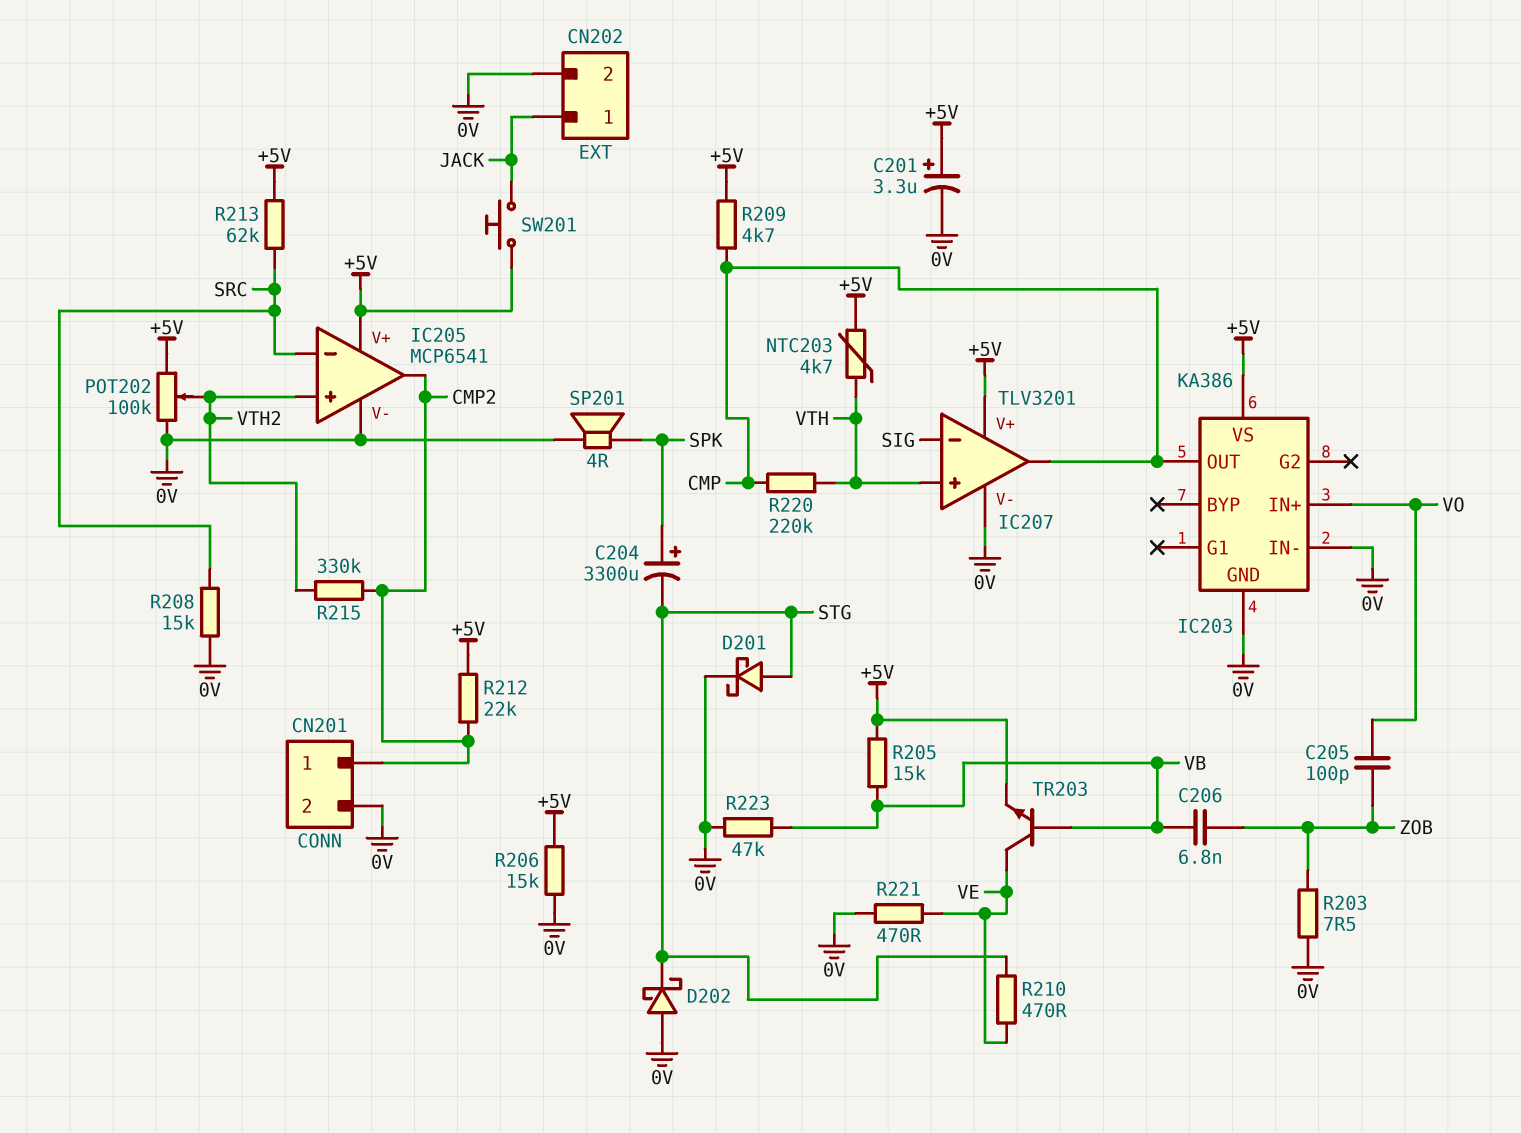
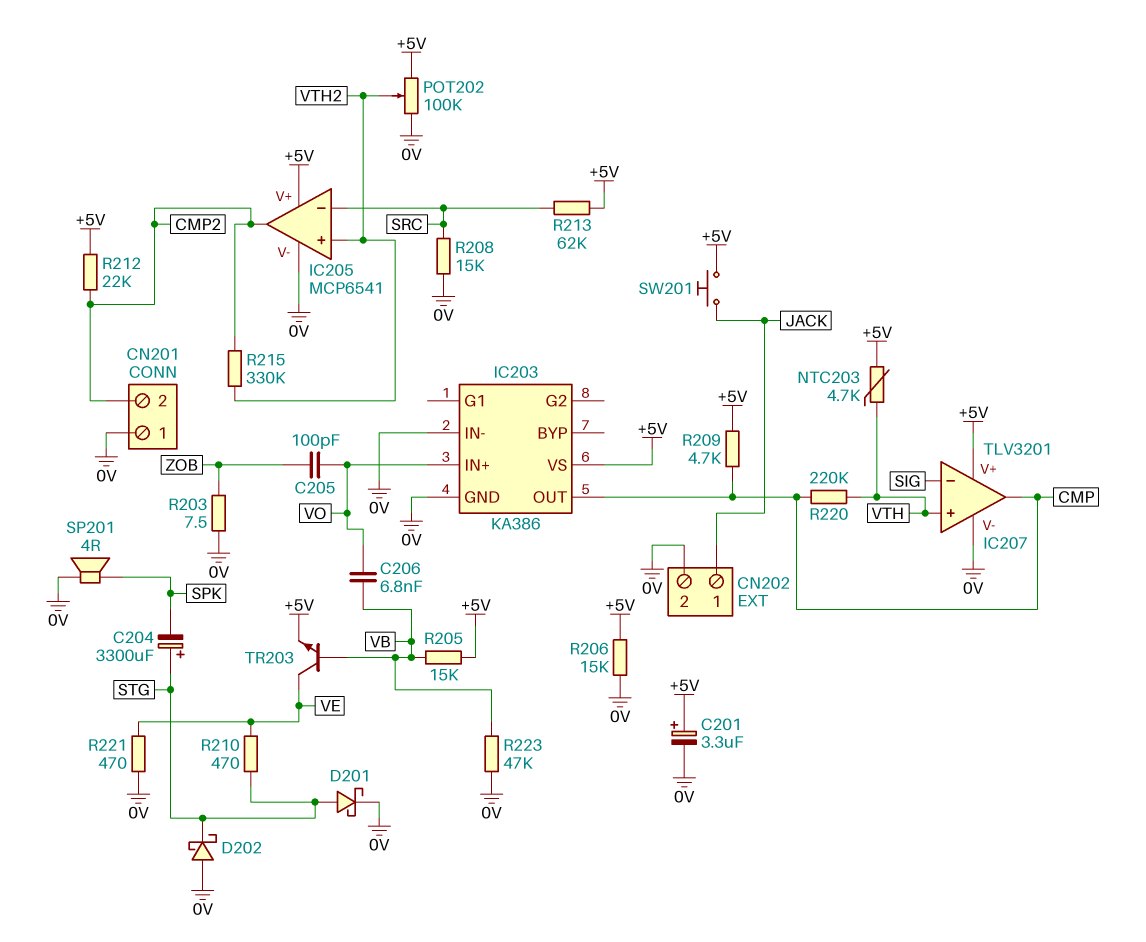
C204: 3300uF (plus SPK, minus STG) -> 3300uF (plus STG, minus SPK)
C206: 6.8nF (VB, ZOB) -> 6.8nF (VB, VO)
CN201 pin 1: CMP2 -> 0V
CN201 pin 2: 0V -> CMP2

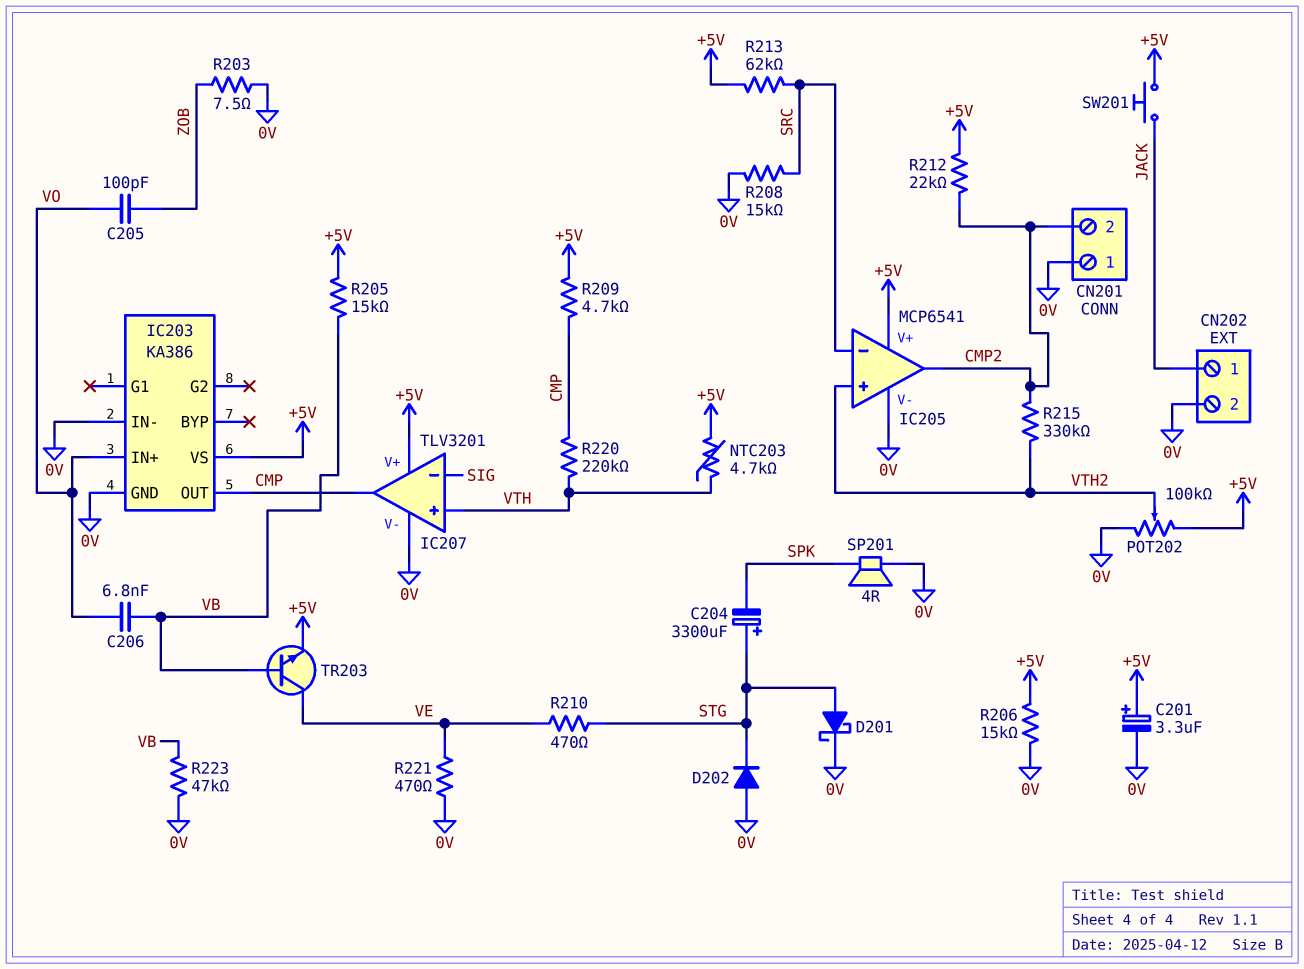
D202: schottky (A 0V, K STG) -> diode (A 0V, K STG)

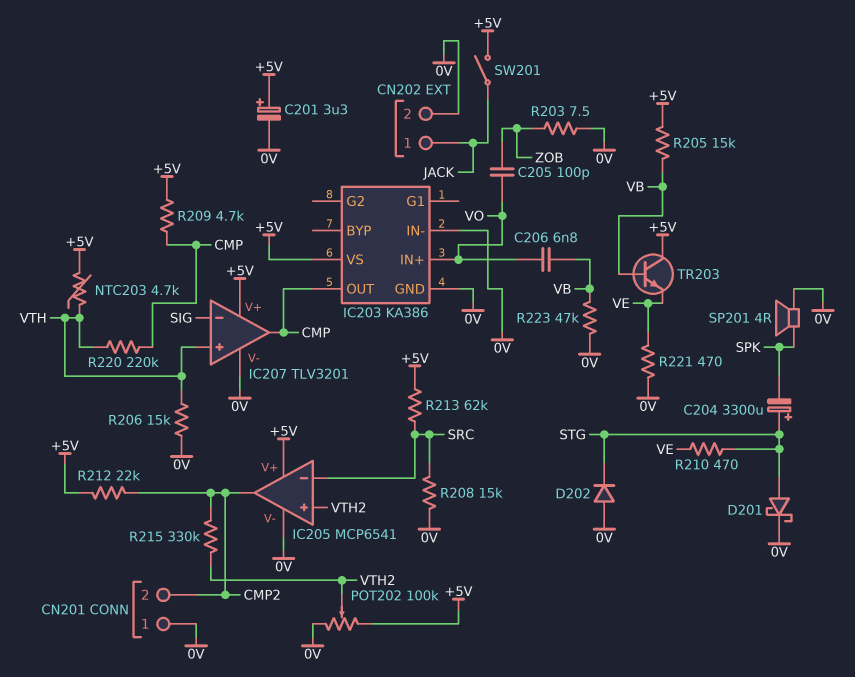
R206: 15k (+5V, 0V) -> 15k (0V, VTH)
SW201: button (+5V, JACK) -> switch (+5V, JACK)
TR203: NPN (B VB, C VE, E +5V) -> NPN (B VB, C +5V, E VE)

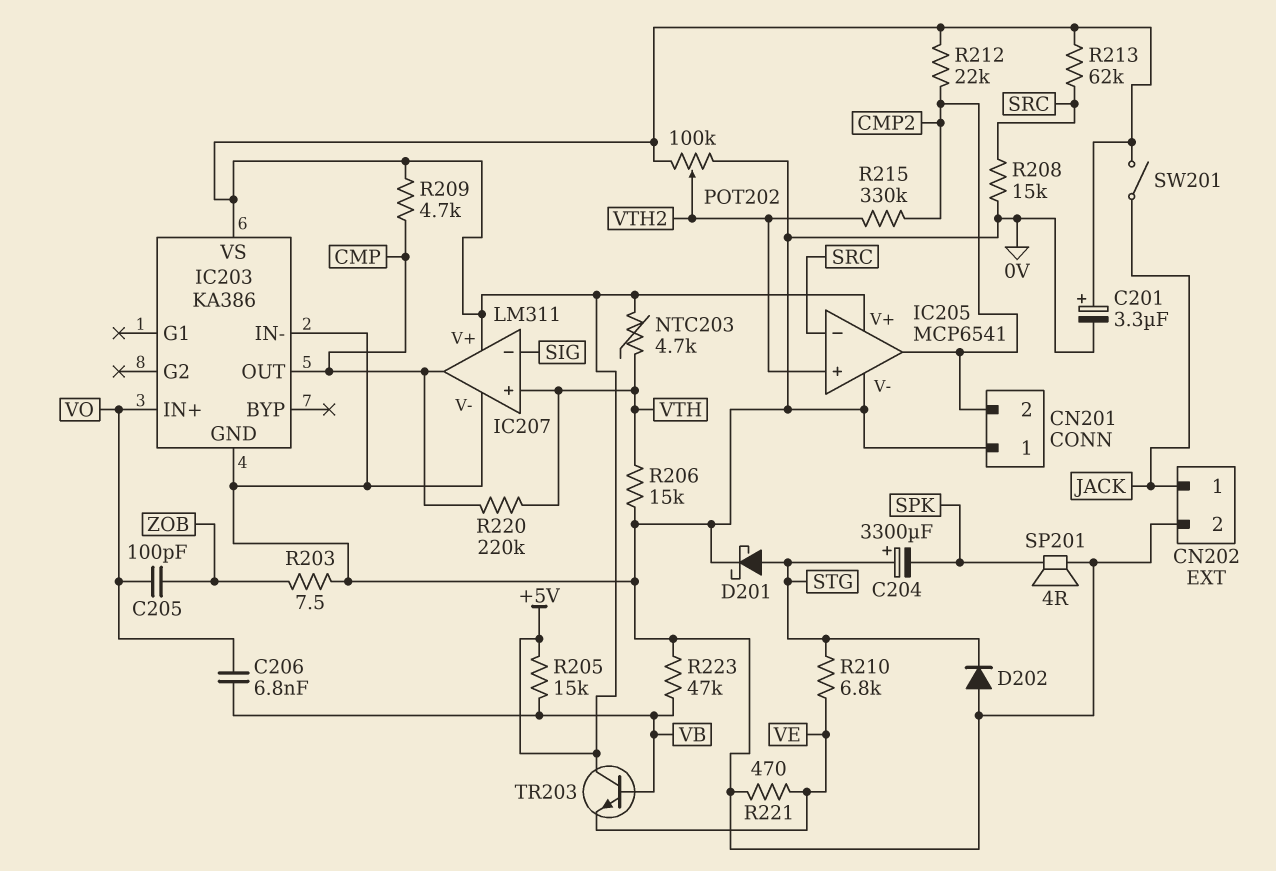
IC207: TLV3201 -> LM311
R210: 470 (STG, VE) -> 6.8k (STG, VE)

